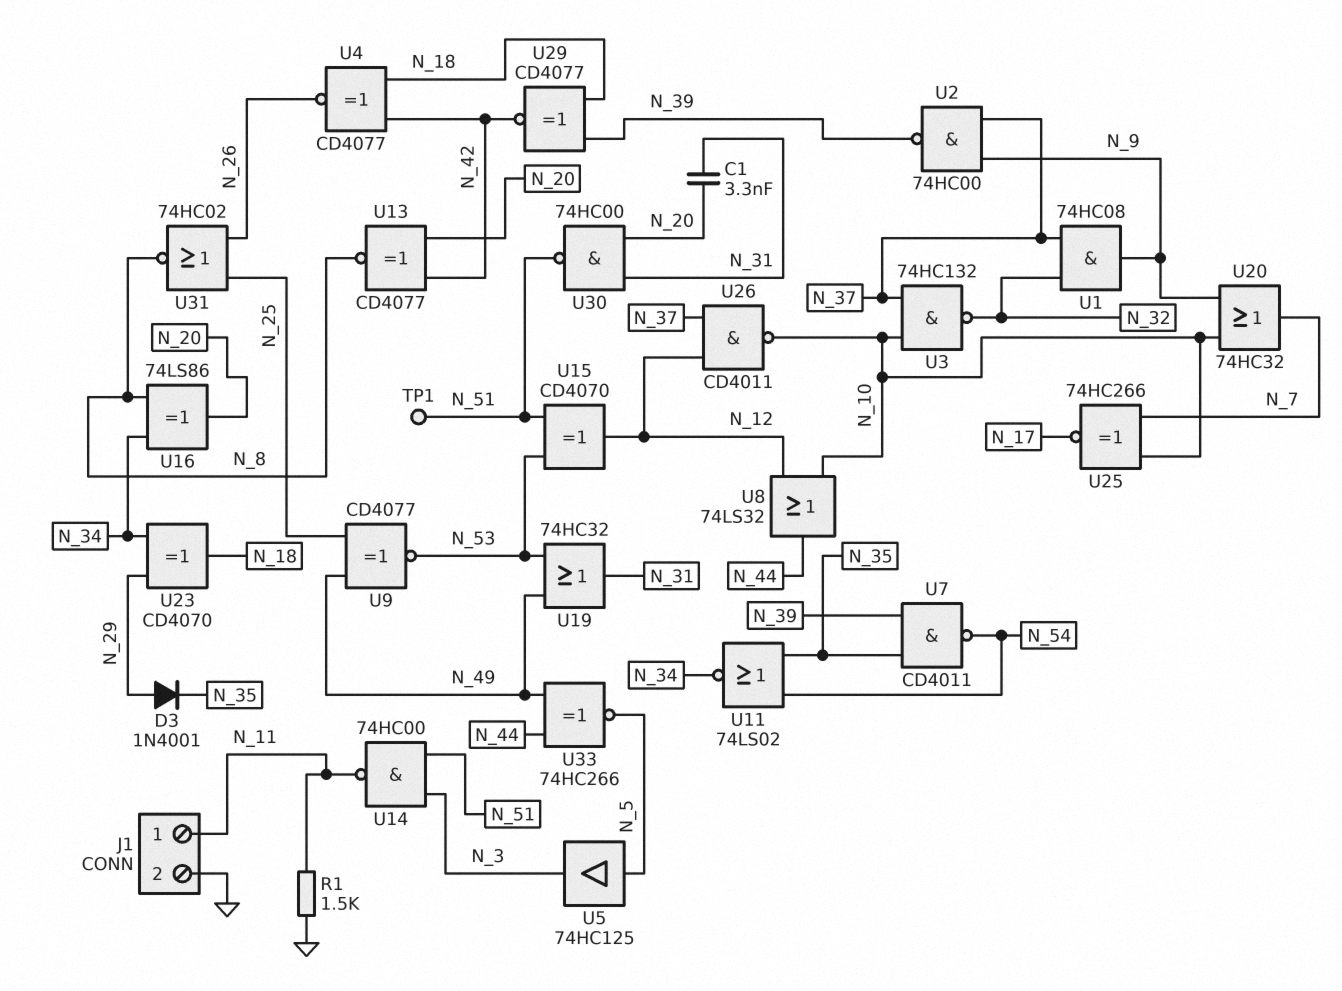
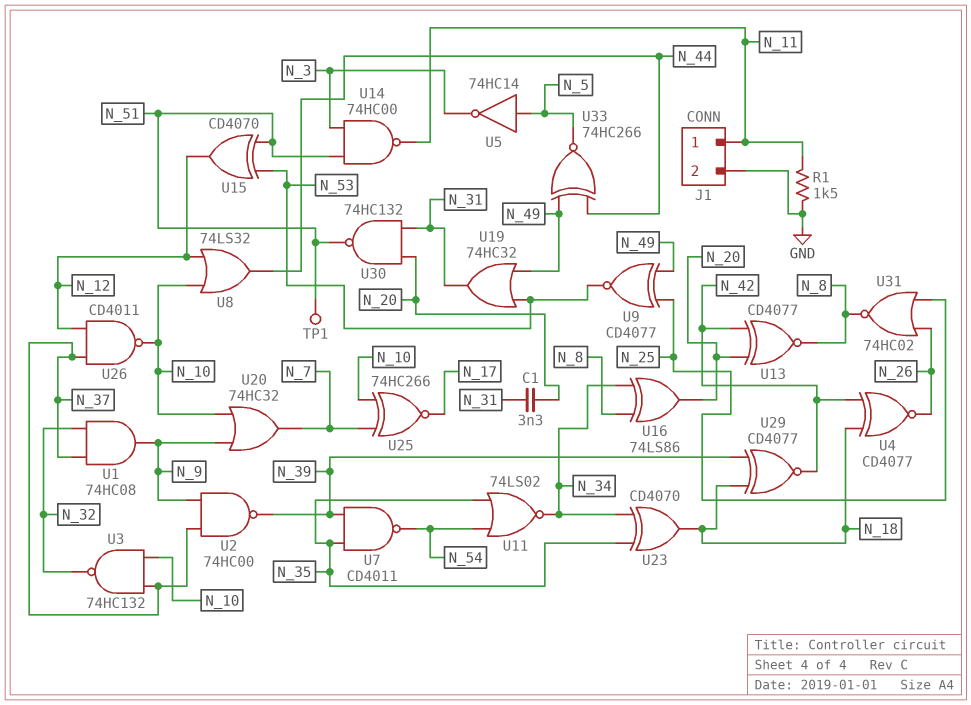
D3: diode 1N4001 (A N_29, K N_35) -> none
U5: buffer 74HC125 (in N_5, out N_3) -> NOT 74HC14 (in N_5, out N_3)
U23: XOR CD4070 (in N_29, in N_34, out N_18) -> XOR CD4070 (in N_34, in N_35, out N_18)
U30: NAND 74HC00 (in N_20, in N_31, out N_51) -> NAND 74HC132 (in N_20, in N_31, out N_51)

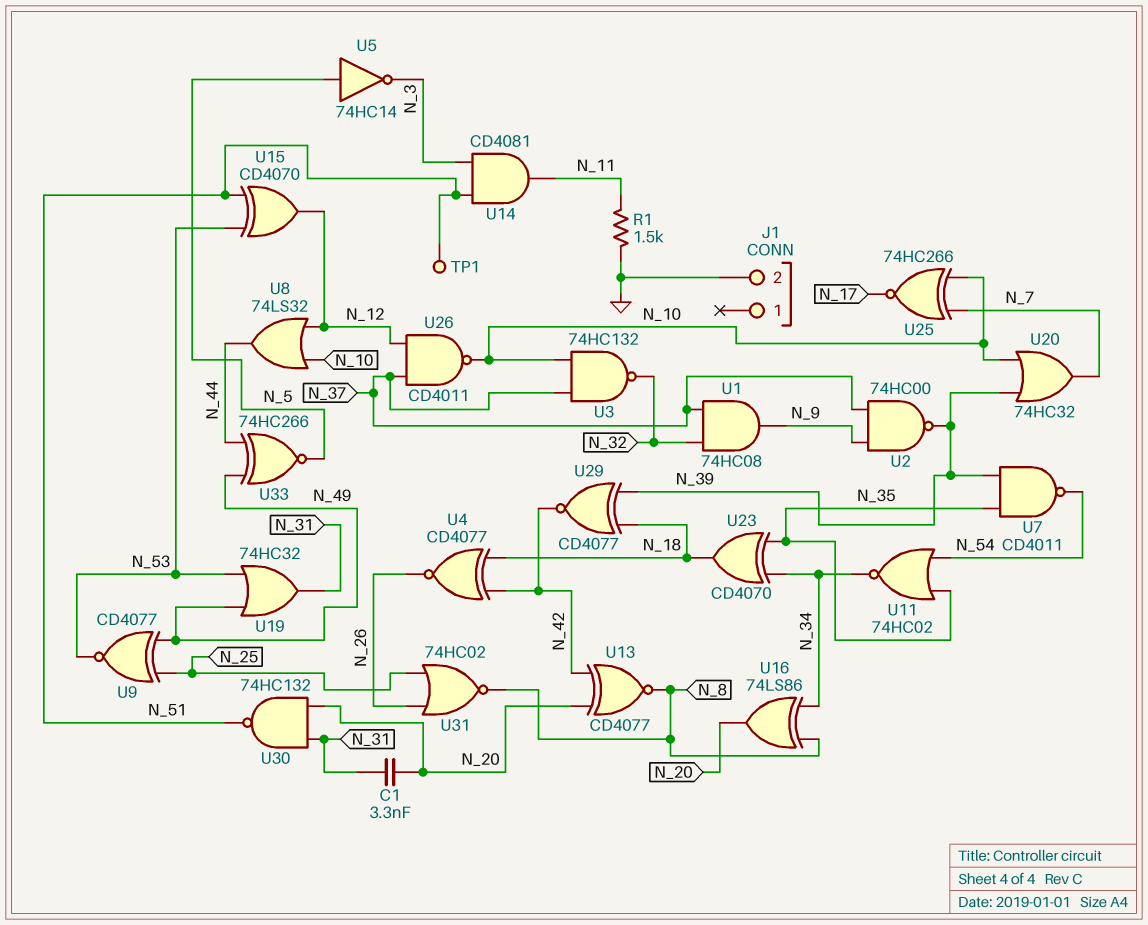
J1 pin 1: N_11 -> none
U11: NOR 74LS02 (in N_35, in N_54, out N_34) -> NOR 74HC02 (in N_35, in N_54, out N_34)
U14: NAND 74HC00 (in N_3, in N_51, out N_11) -> AND CD4081 (in N_3, in N_51, out N_11)
U20: OR 74HC32 (in N_9, in N_10, out N_7) -> OR 74HC32 (in N_10, in N_39, out N_7)

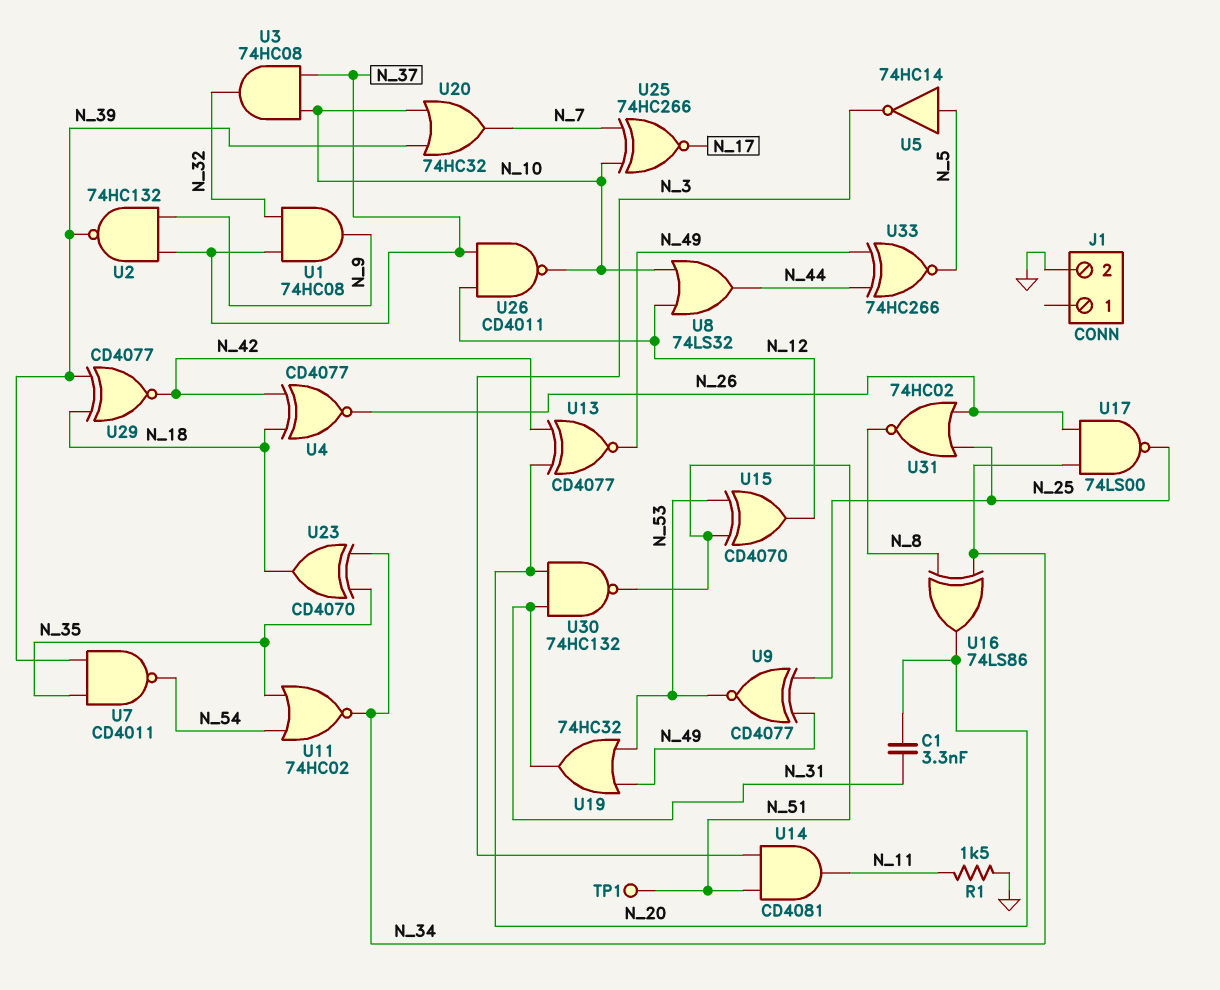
U2: NAND 74HC00 (in N_9, in N_37, out N_39) -> NAND 74HC132 (in N_9, in N_37, out N_39)
U3: NAND 74HC132 (in N_10, in N_37, out N_32) -> AND 74HC08 (in N_10, in N_37, out N_32)
U13: XNOR CD4077 (in N_20, in N_42, out N_8) -> XNOR CD4077 (in N_20, in N_42, out N_49)
U17: none -> NAND 74LS00 (in N_26, in N_34, out N_25)

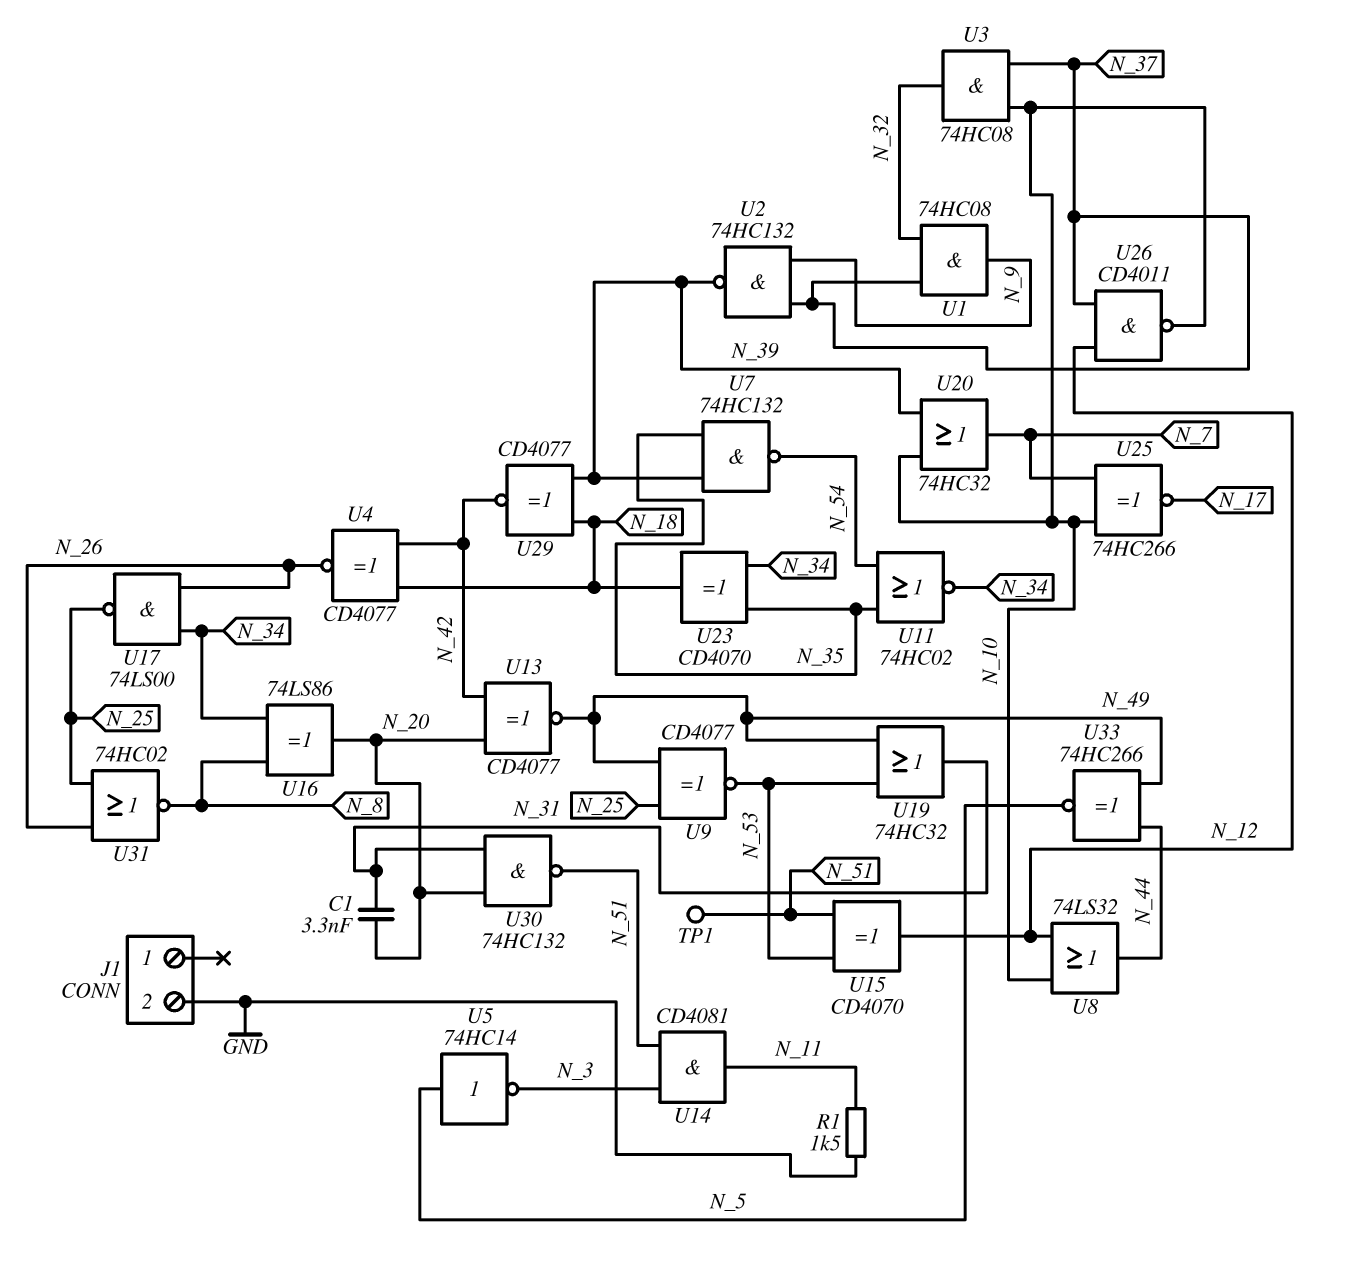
U7: NAND CD4011 (in N_35, in N_39, out N_54) -> NAND 74HC132 (in N_35, in N_39, out N_54)

